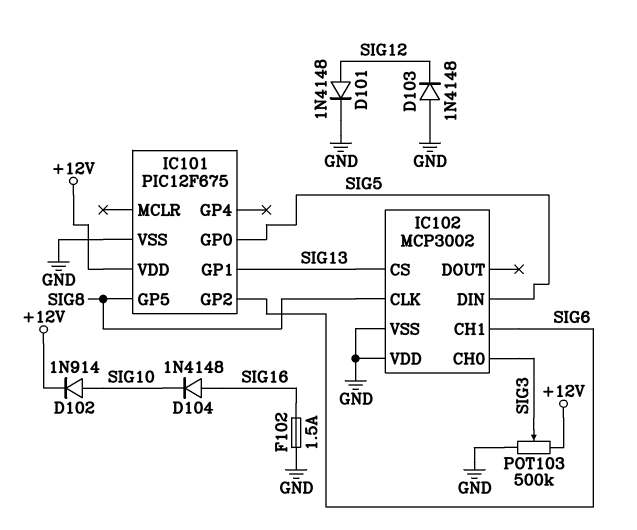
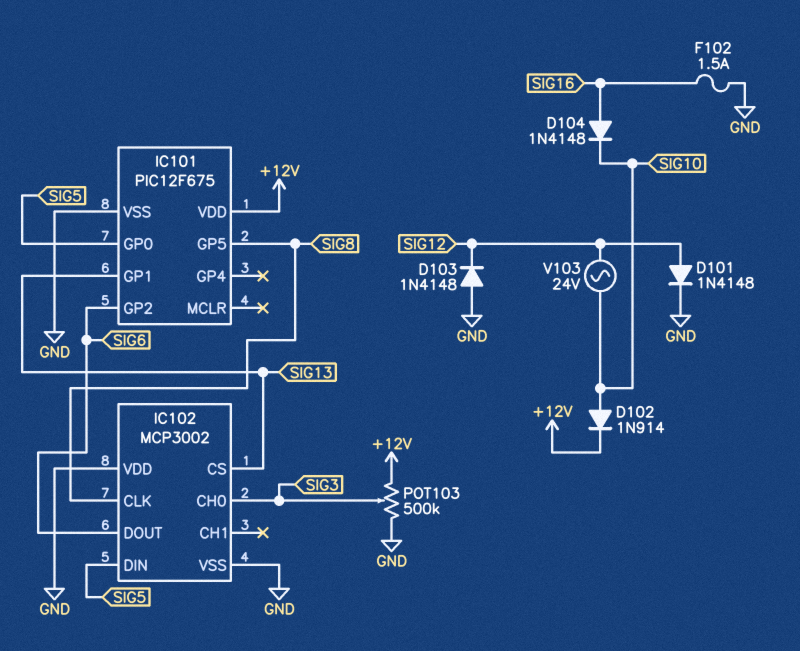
IC102 pin CH1: SIG6 -> none
IC102 pin DOUT: none -> SIG6
V103: none -> AC 24V (SIG10, SIG12)

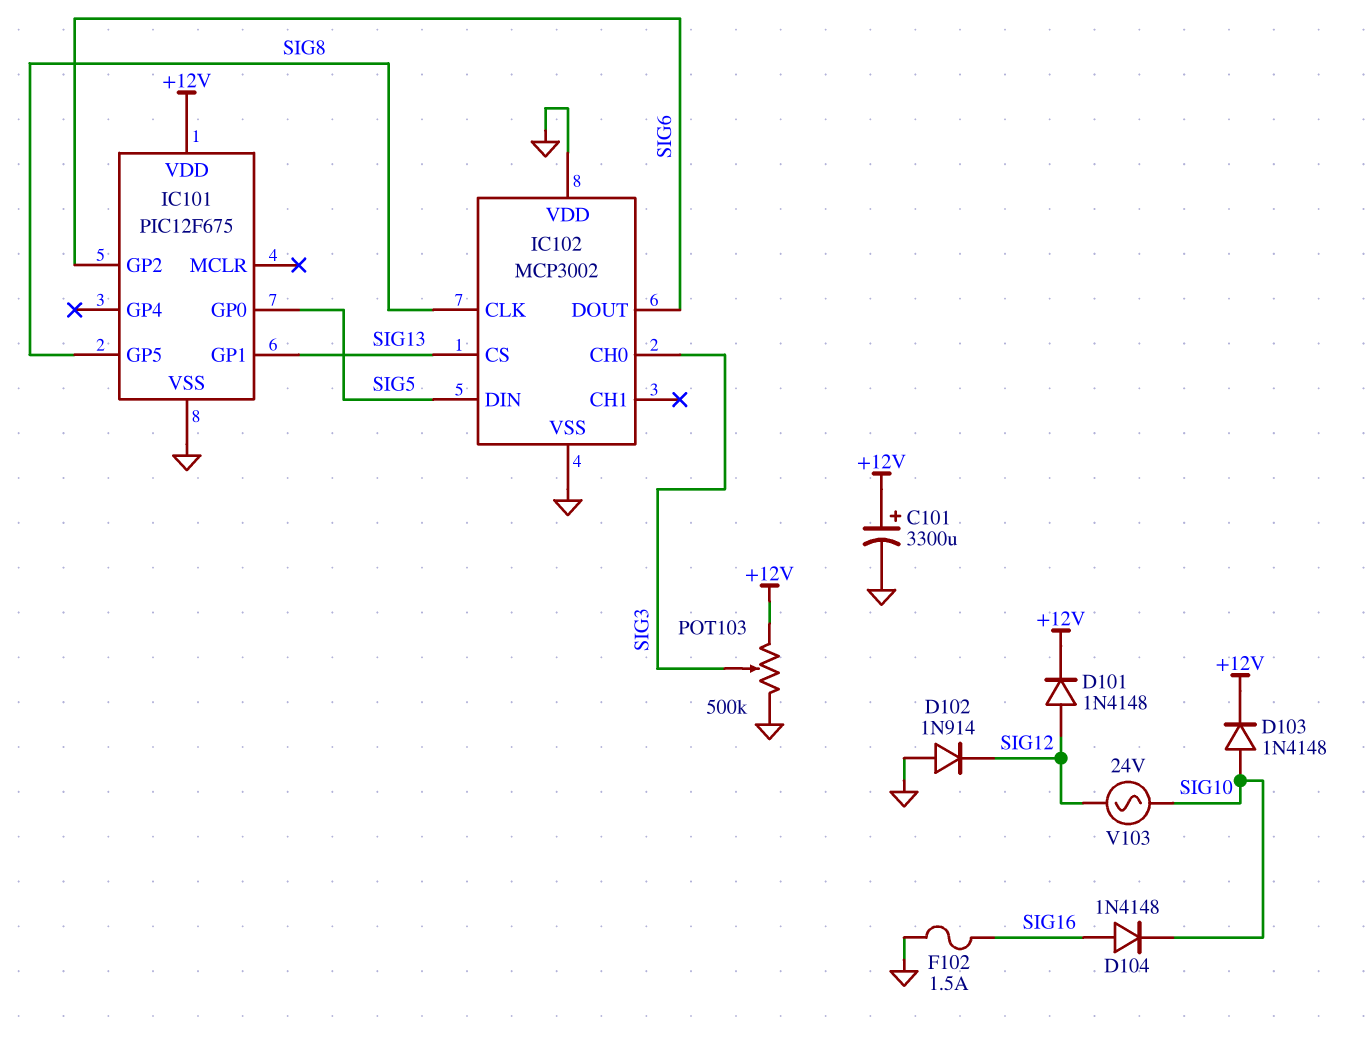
C101: none -> 3300uF (plus +12V, minus GND)
D101: diode 1N4148 (A SIG12, K GND) -> diode 1N4148 (A SIG12, K +12V)
D102: diode 1N914 (A SIG10, K +12V) -> diode 1N914 (A GND, K SIG12)
D103: diode 1N4148 (A GND, K SIG12) -> diode 1N4148 (A SIG10, K +12V)

